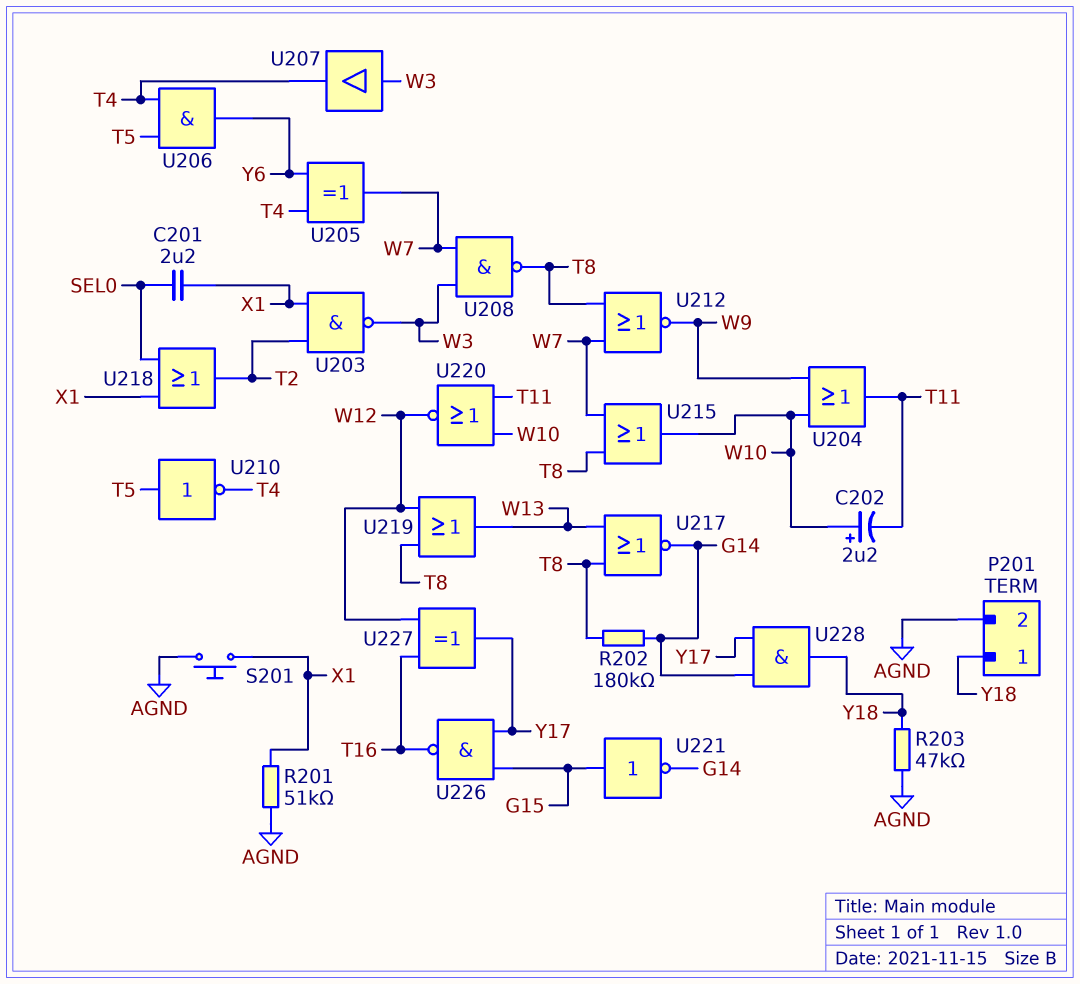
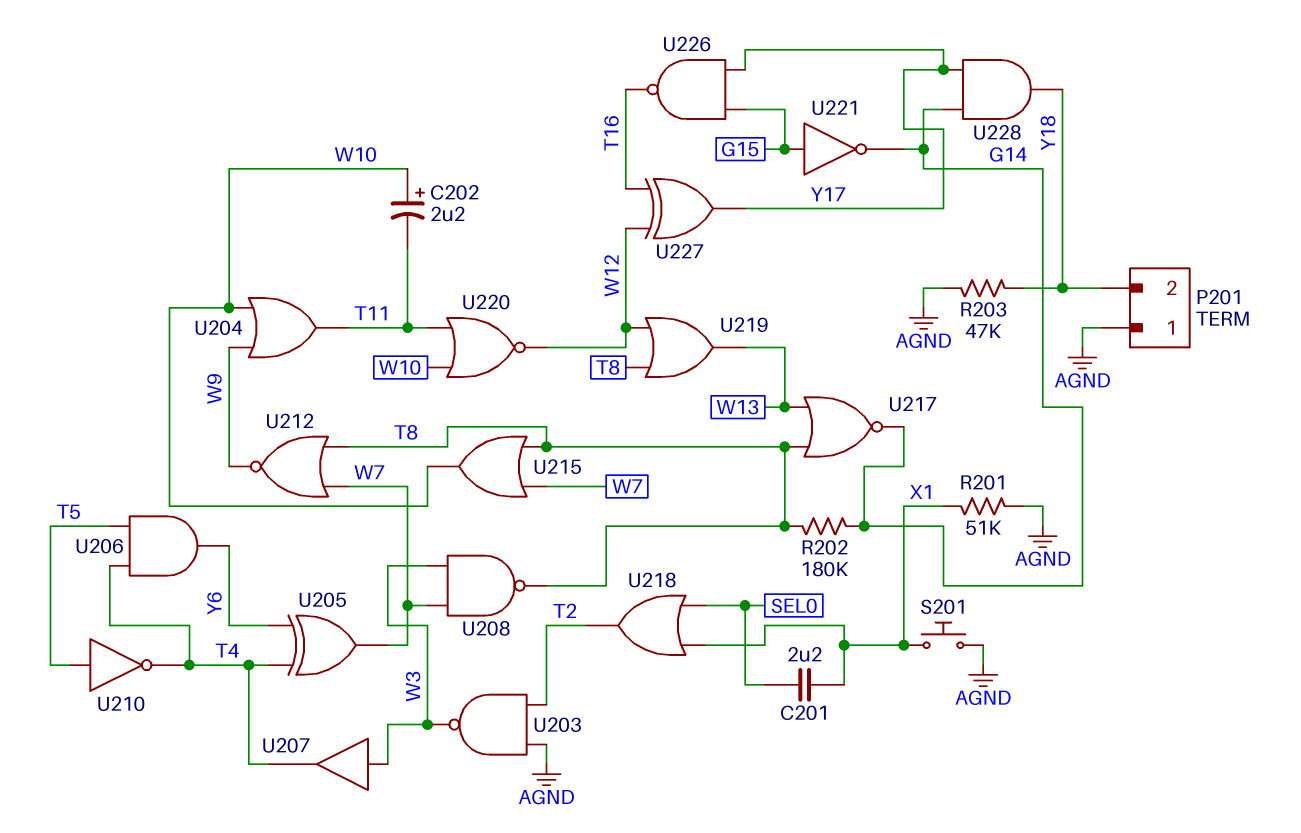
P201 pin 1: Y18 -> AGND
P201 pin 2: AGND -> Y18
U203: NAND (in T2, in X1, out W3) -> NAND (in AGND, in T2, out W3)

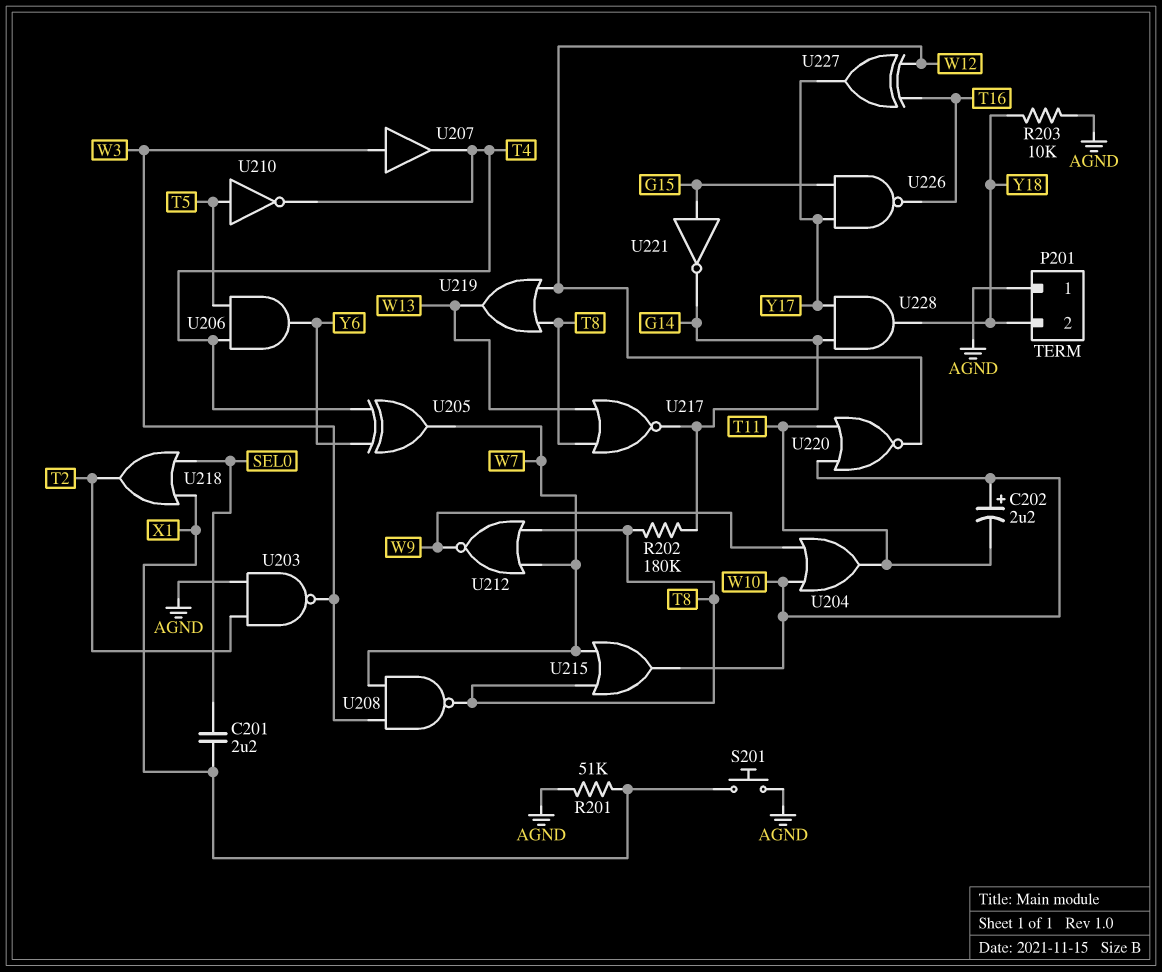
R203: 47k (AGND, Y18) -> 10k (AGND, Y18)

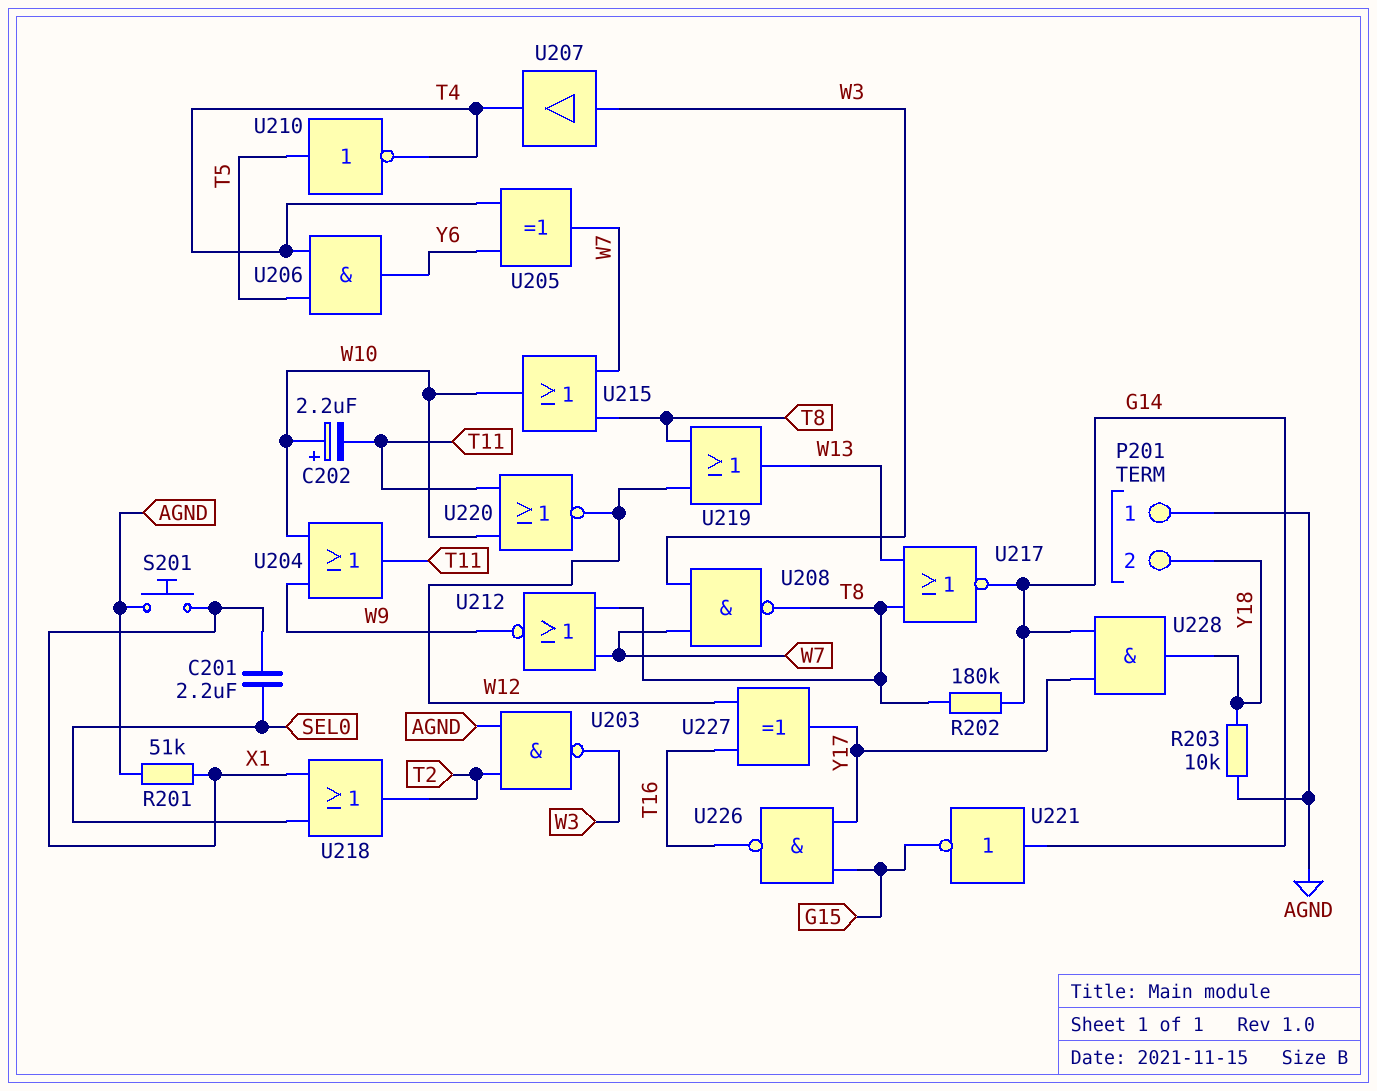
U221: NOT (in G15, out G14) -> NOT (in G14, out G15)

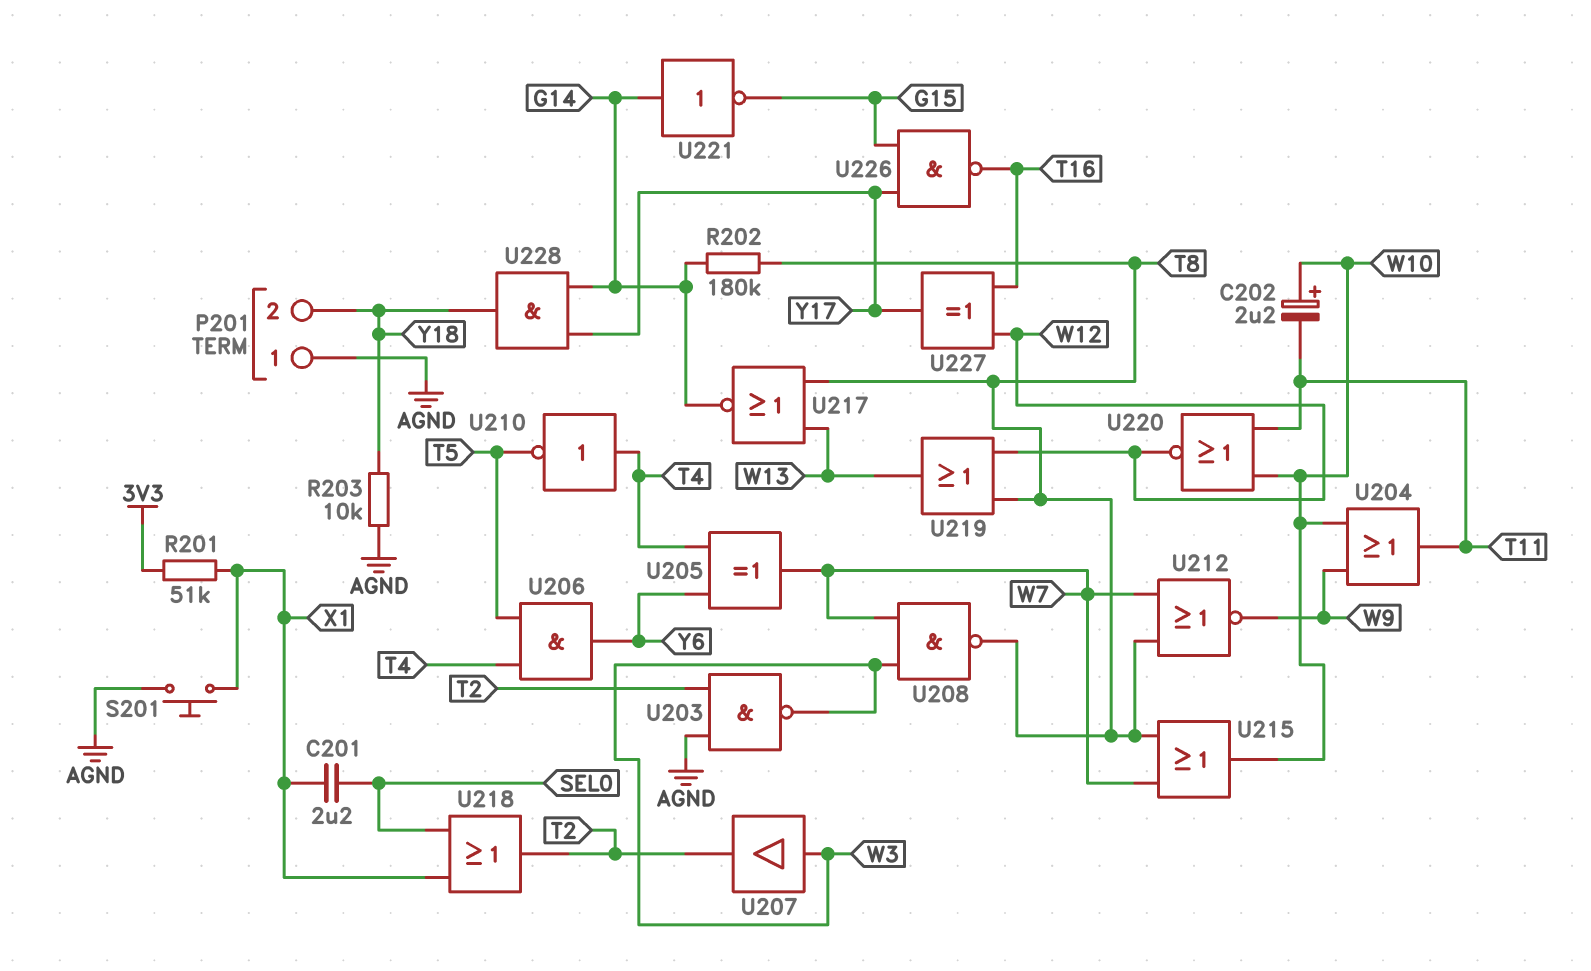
R201: 51k (AGND, X1) -> 51k (3V3, X1)
U207: buffer (in W3, out T4) -> buffer (in W3, out T2)
U210: NOT (in T5, out T4) -> NOT (in T4, out T5)

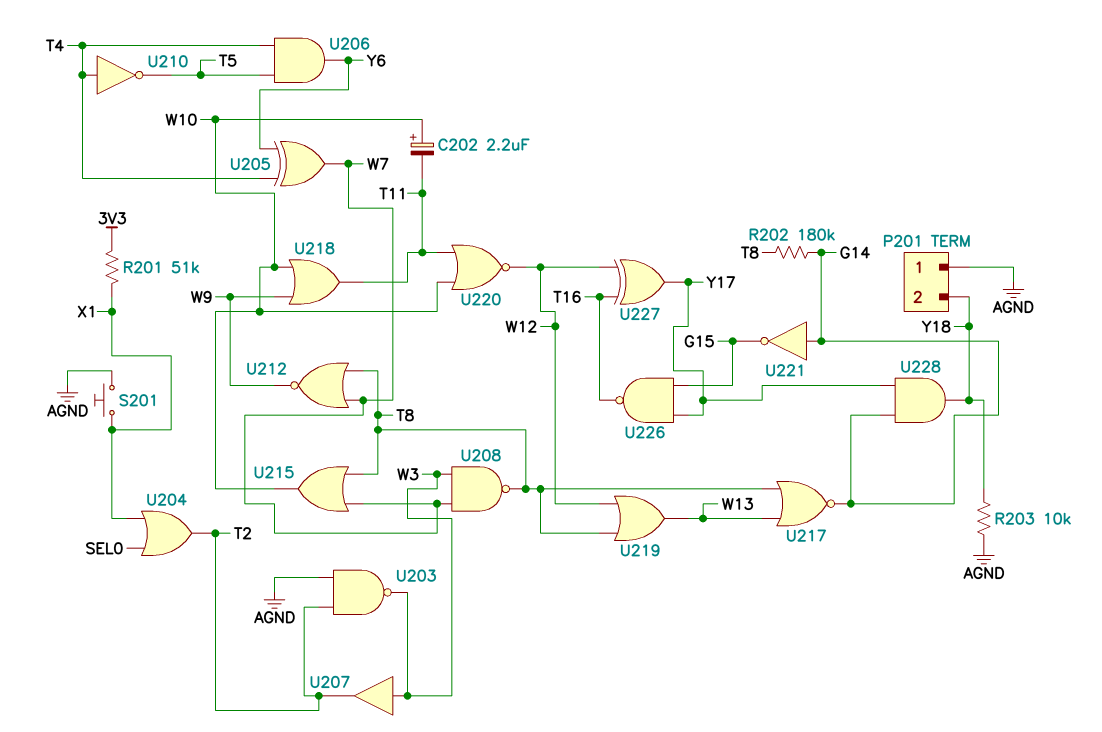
C201: 2.2uF (SEL0, X1) -> none
U204: OR (in W9, in W10, out T11) -> OR (in SEL0, in X1, out T2)
U218: OR (in SEL0, in X1, out T2) -> OR (in W9, in W10, out T11)

